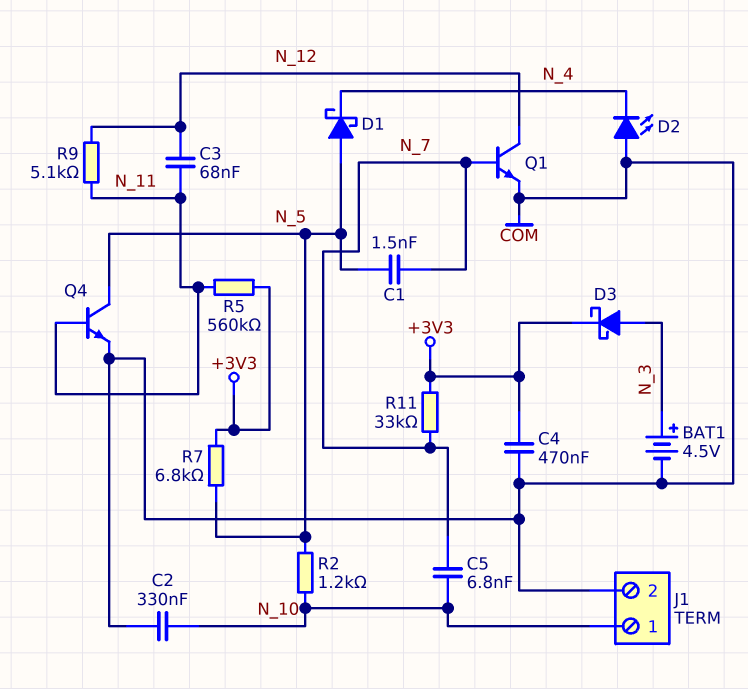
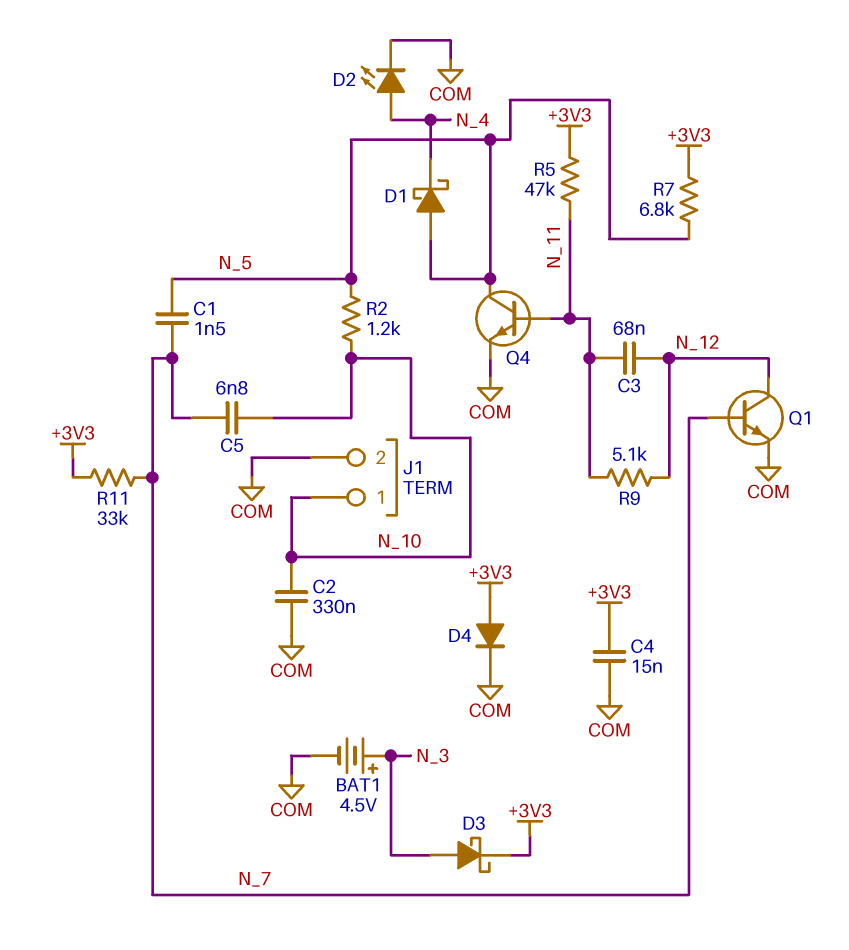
C4: 470nF (+3V3, COM) -> 15nF (+3V3, COM)
D2: LED (A COM, K N_4) -> LED (A N_4, K COM)
D4: none -> diode (A +3V3, K COM)
R5: 560k (+3V3, N_11) -> 47k (+3V3, N_11)

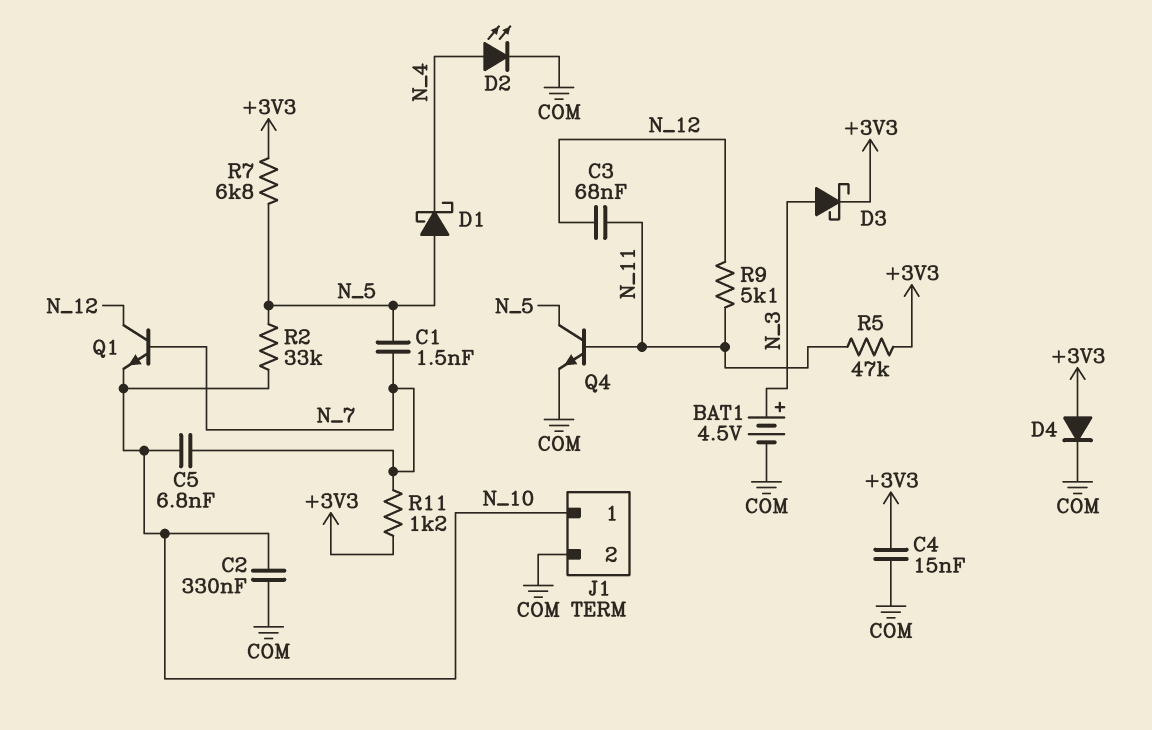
Q1: NPN (B N_7, C N_12, E COM) -> NPN (B N_7, C N_12, E N_10)
R2: 1.2k (N_5, N_10) -> 33k (N_5, N_10)
R11: 33k (+3V3, N_7) -> 1.2k (+3V3, N_7)

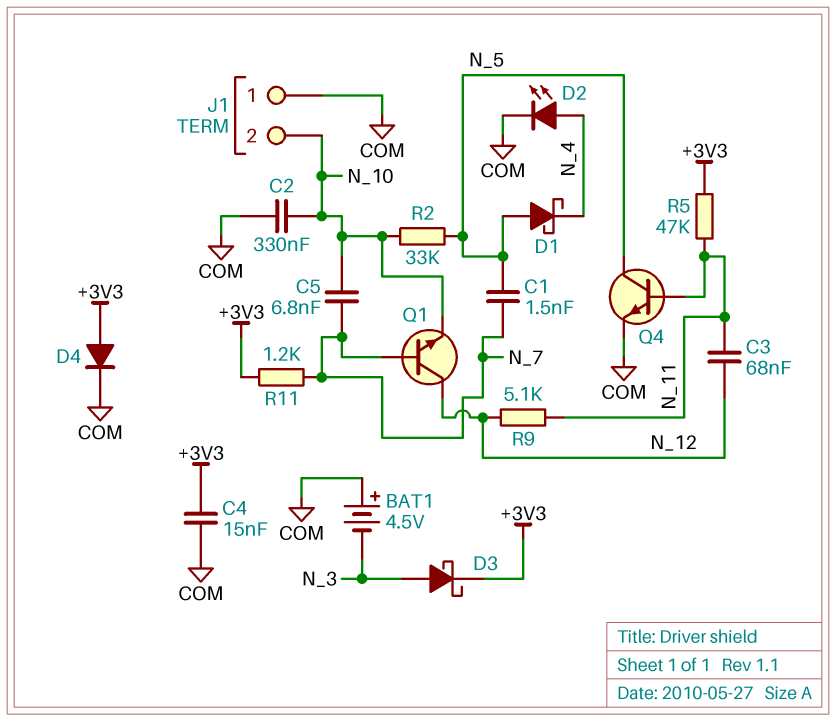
BAT1: 4.5V (plus N_3, minus COM) -> 4.5V (plus COM, minus N_3)
J1 pin 1: N_10 -> COM
J1 pin 2: COM -> N_10
R7: 6.8k (+3V3, N_5) -> none

